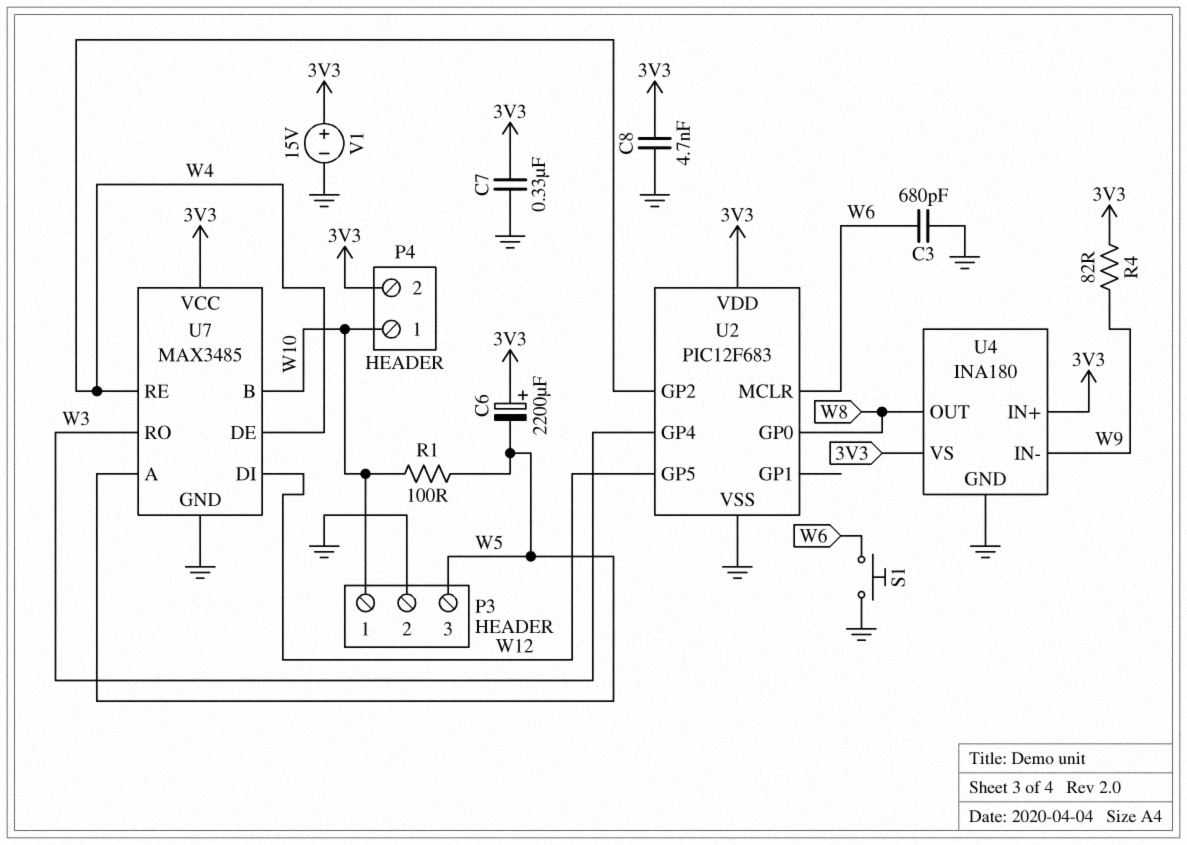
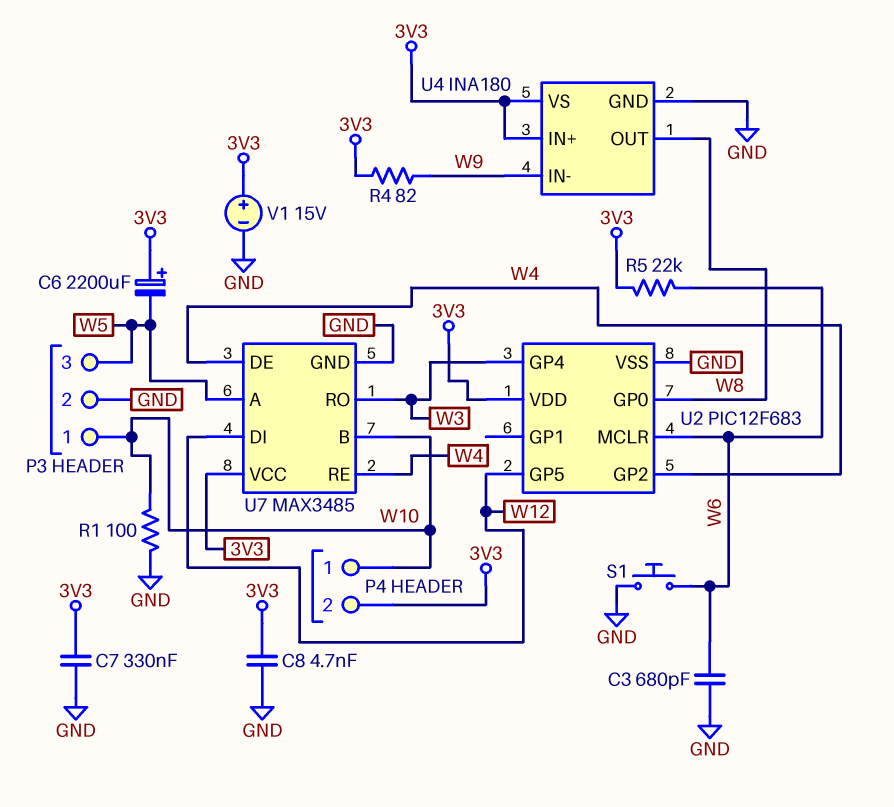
R1: 100 (W5, W10) -> 100 (GND, W10)
R5: none -> 22k (3V3, W6)

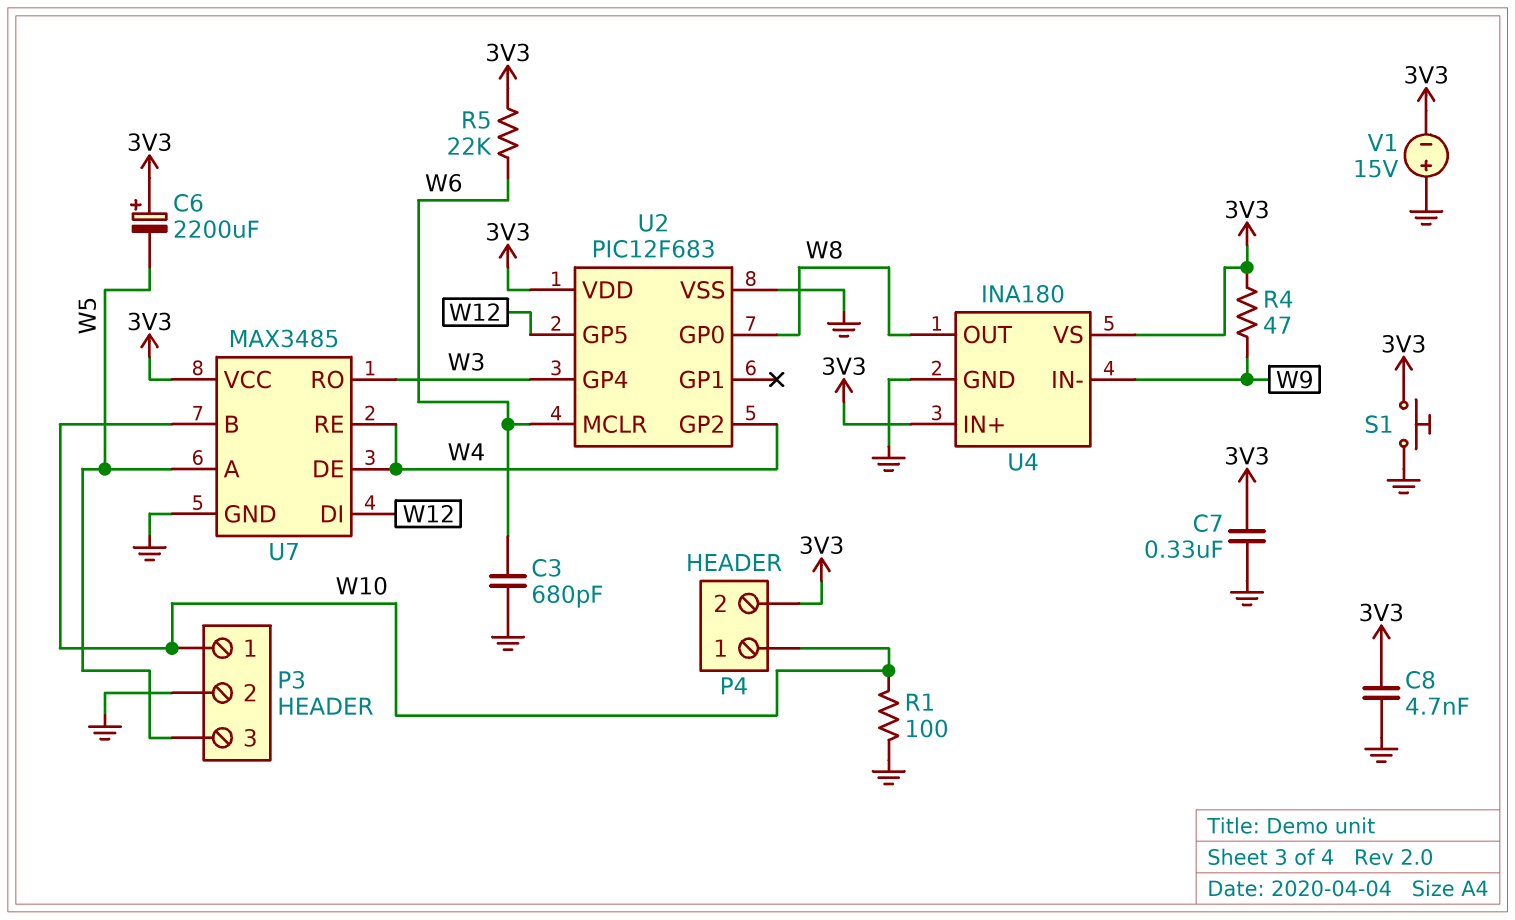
R4: 82 (3V3, W9) -> 47 (3V3, W9)
S1: button (GND, W6) -> button (3V3, GND)
V1: 15V (plus 3V3, minus GND) -> 15V (plus GND, minus 3V3)

